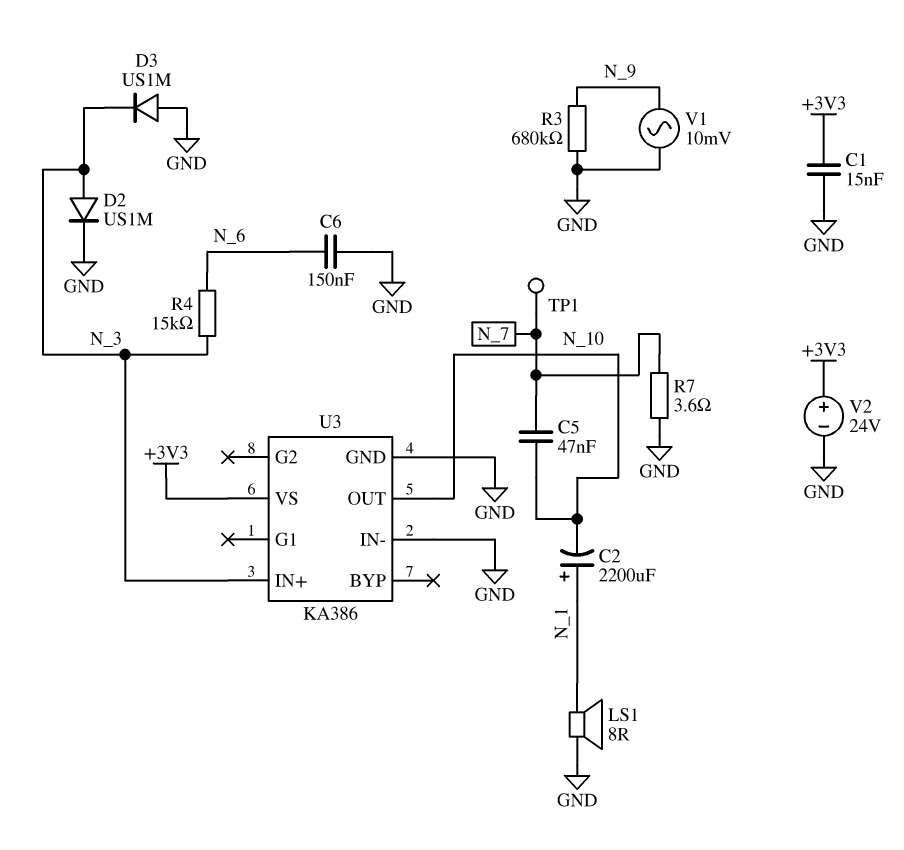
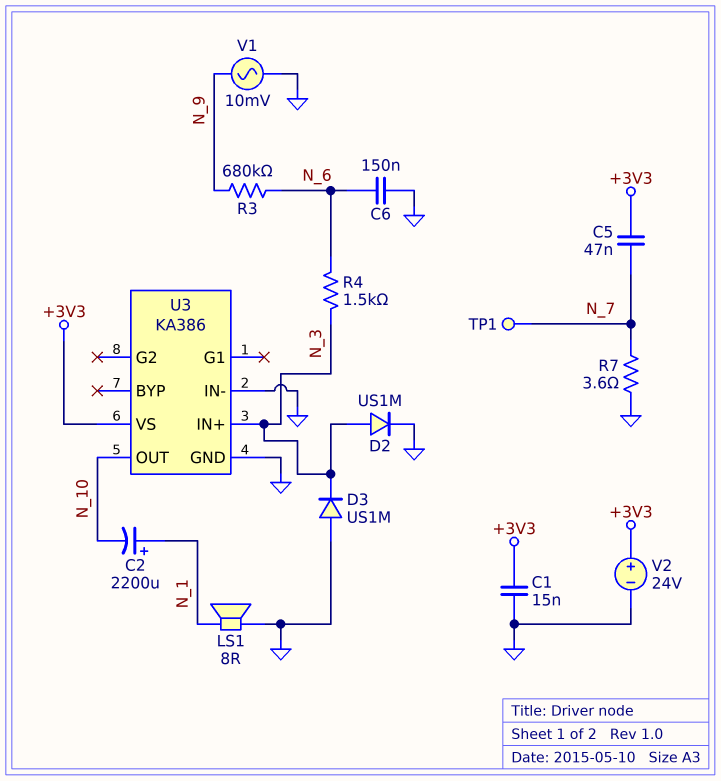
C5: 47nF (N_7, N_10) -> 47nF (+3V3, N_7)
R3: 680k (GND, N_9) -> 680k (N_6, N_9)
R4: 15k (N_3, N_6) -> 1.5k (N_3, N_6)

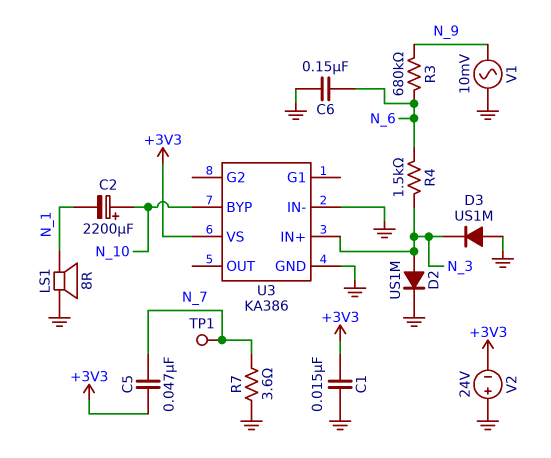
C2: 2200uF (plus N_1, minus N_10) -> 2200uF (plus N_10, minus N_1)
U3 pin BYP: none -> N_10
U3 pin OUT: N_10 -> none
V2: 24V (plus +3V3, minus GND) -> 24V (plus GND, minus +3V3)

